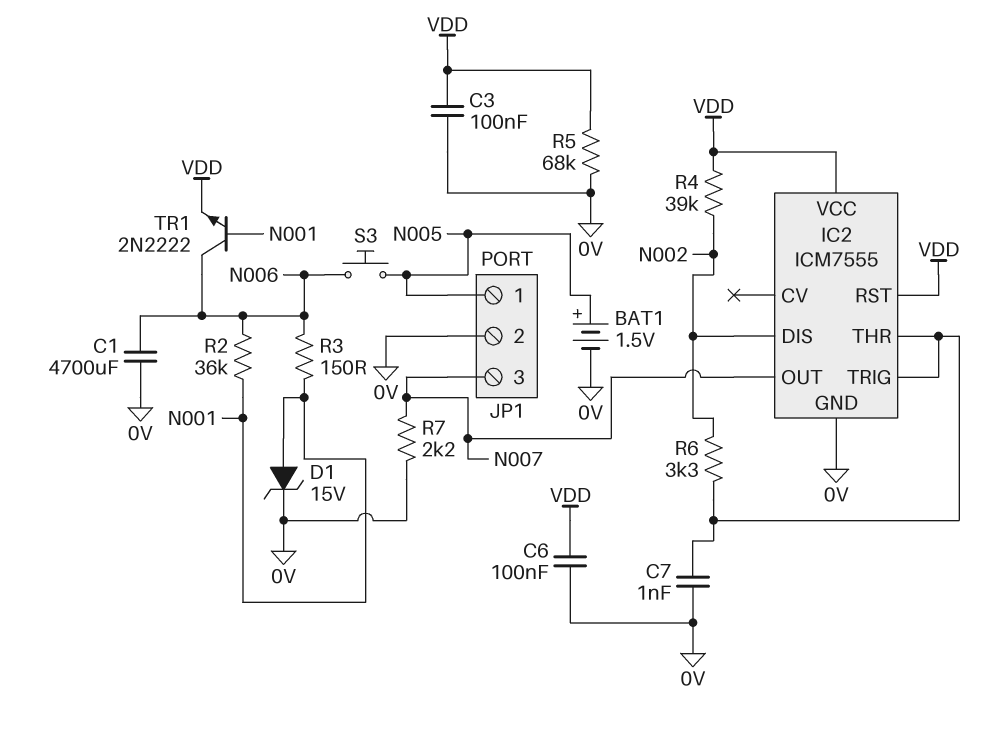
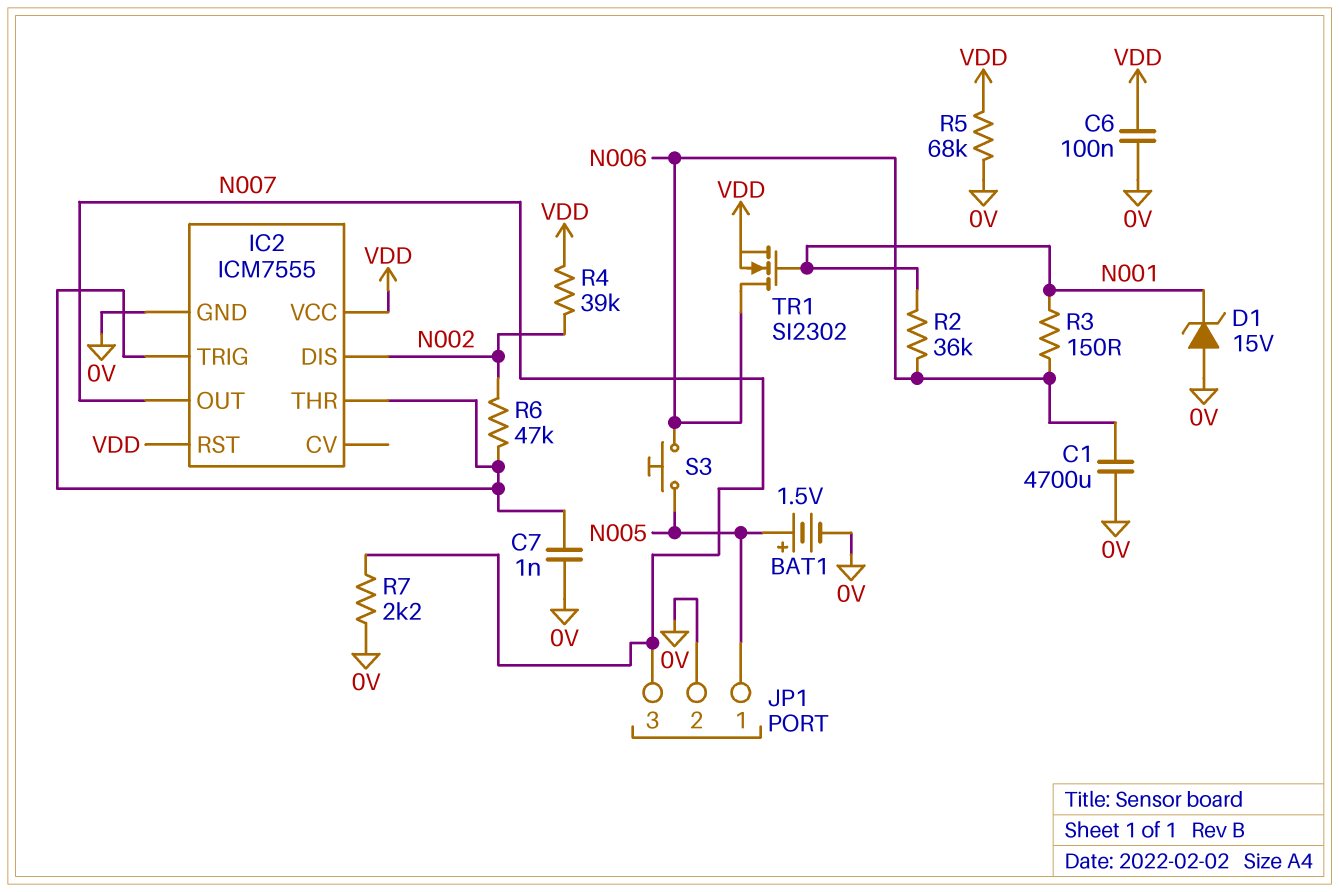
C3: 100nF (0V, VDD) -> none
D1: zener 15V (A N001, K 0V) -> zener 15V (A 0V, K N001)
R6: 3.3k (IC2/THR, N002) -> 47k (IC2/THR, N002)
TR1: NPN 2N2222 (B N001, C N006, E VDD) -> NMOS SI2302 (G N001, D N006, S VDD)

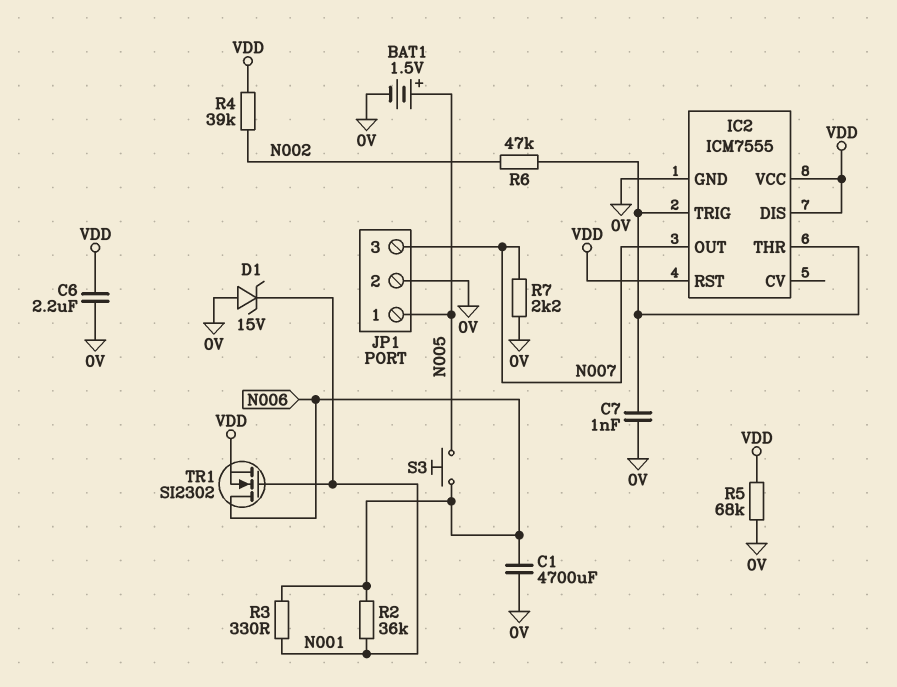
C6: 100nF (0V, VDD) -> 2.2uF (0V, VDD)
IC2 pin DIS: N002 -> VDD
R3: 150 (N001, N006) -> 330 (N001, N006)

